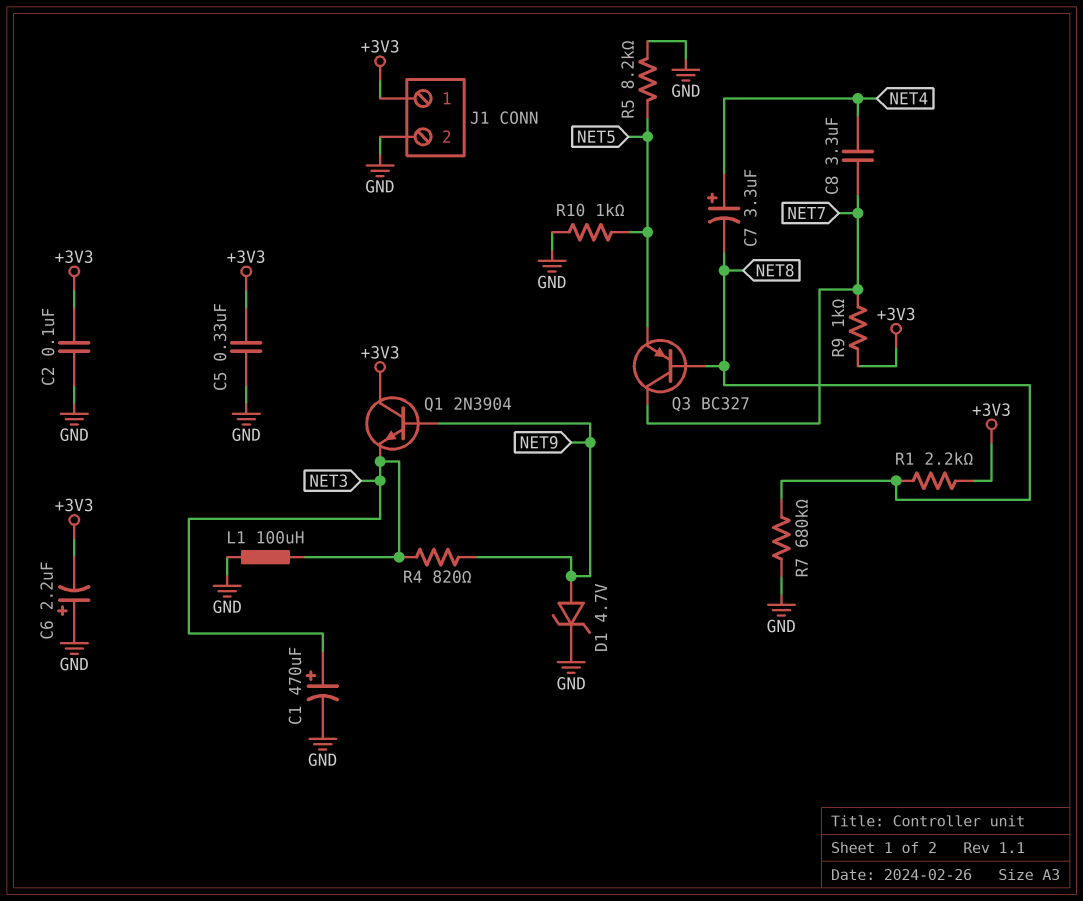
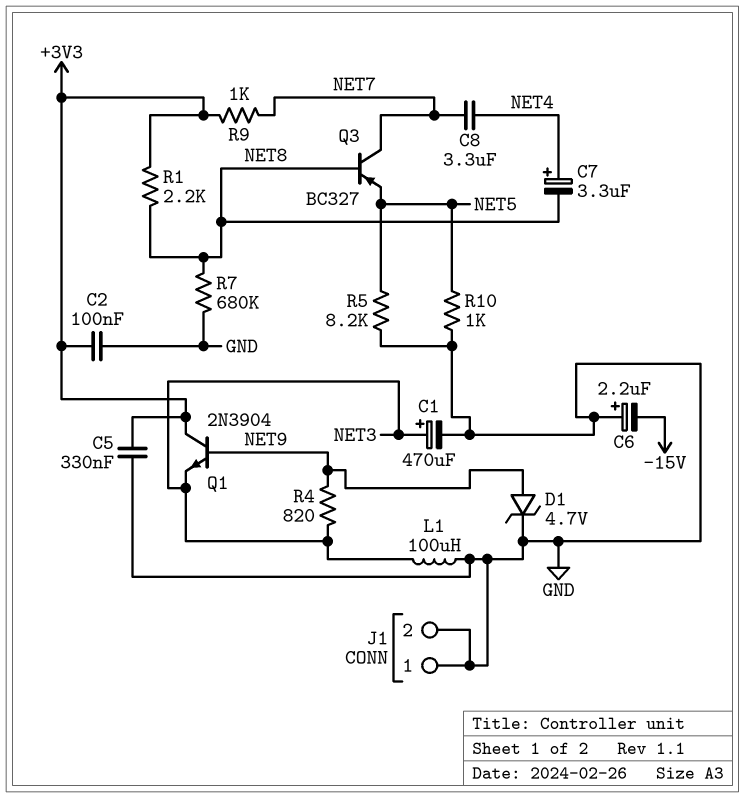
C6: 2.2uF (plus GND, minus +3V3) -> 2.2uF (plus GND, minus -15V)
J1 pin 1: +3V3 -> GND

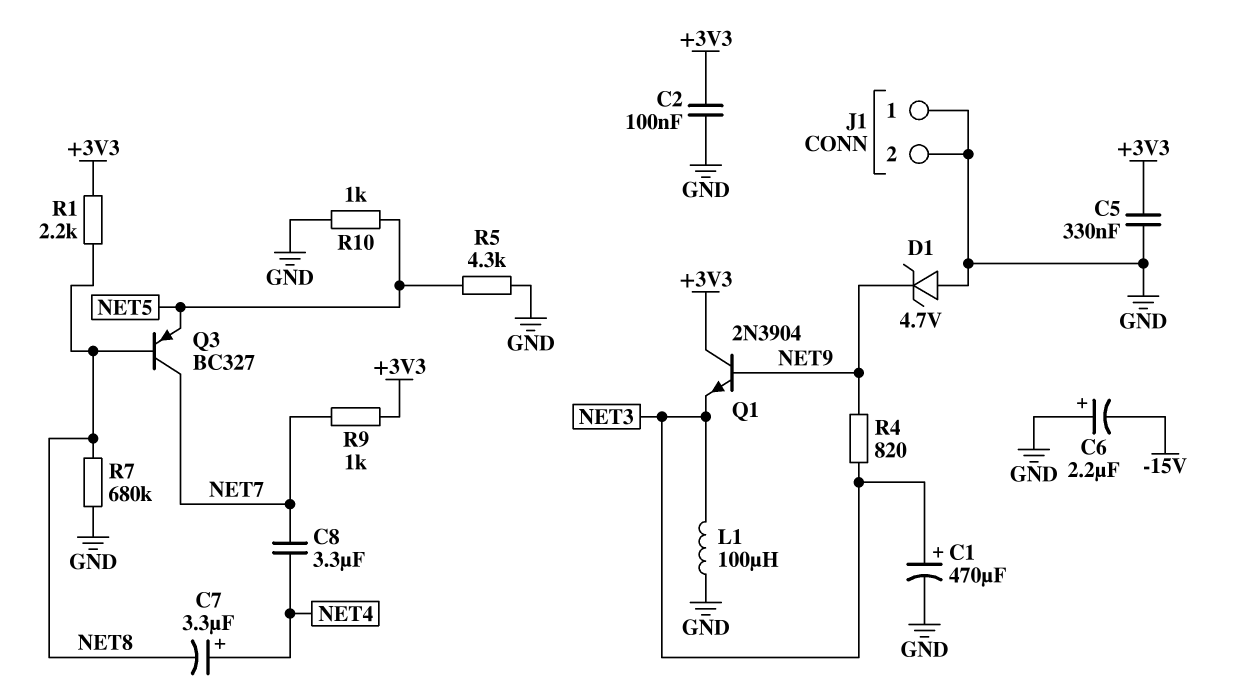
D1: zener 4.7V (A NET9, K GND) -> zener 4.7V (A GND, K NET9)
R5: 8.2k (GND, NET5) -> 4.3k (GND, NET5)

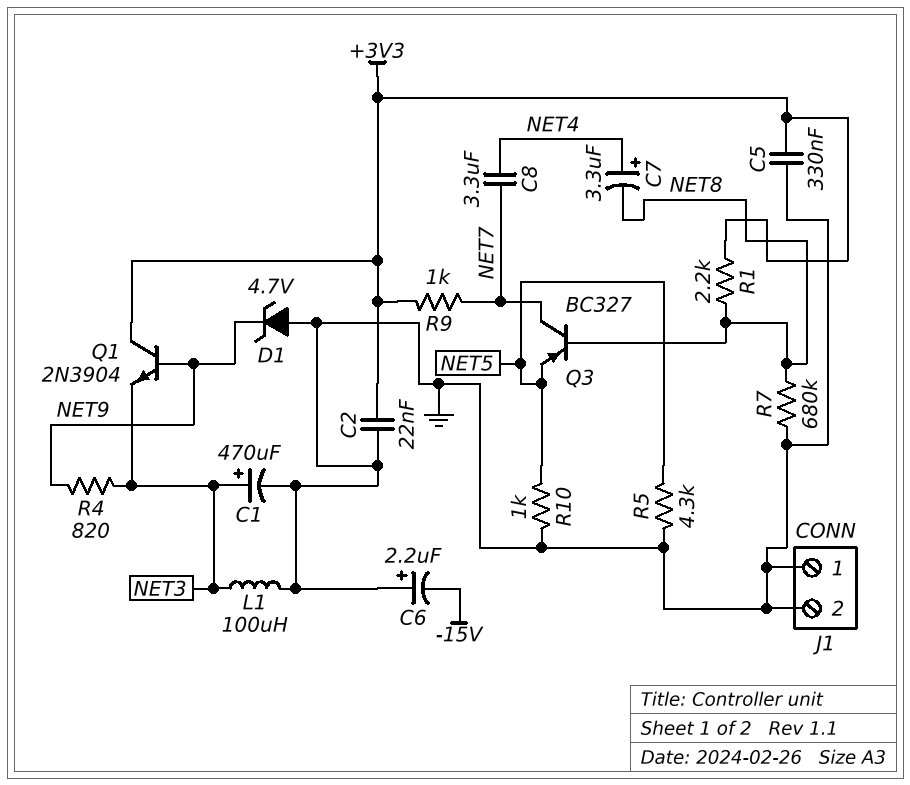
C2: 100nF (+3V3, GND) -> 22nF (+3V3, GND)

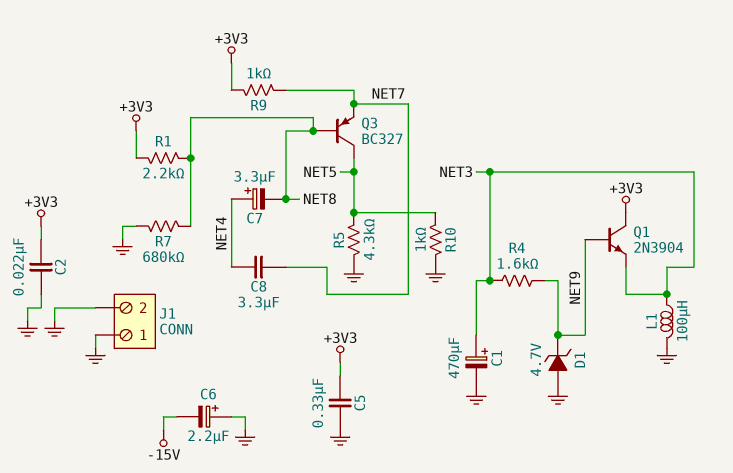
Q3: PNP BC327 (B NET8, C NET7, E NET5) -> PNP BC327 (B NET8, C NET5, E NET7)
R4: 820 (NET3, NET9) -> 1.6k (NET3, NET9)

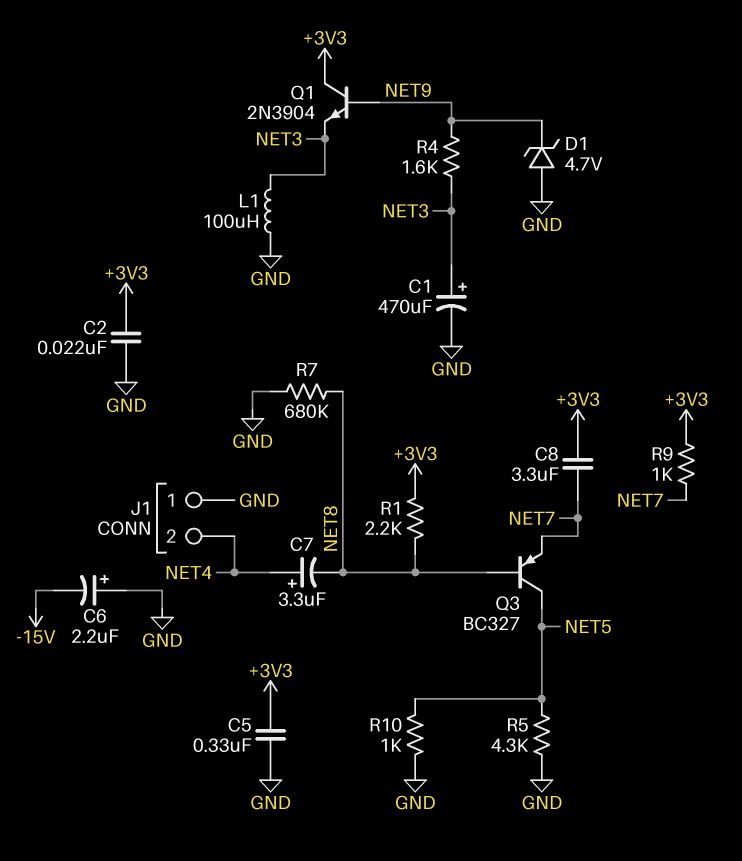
C8: 3.3uF (NET4, NET7) -> 3.3uF (+3V3, NET7)
J1 pin 2: GND -> NET4

